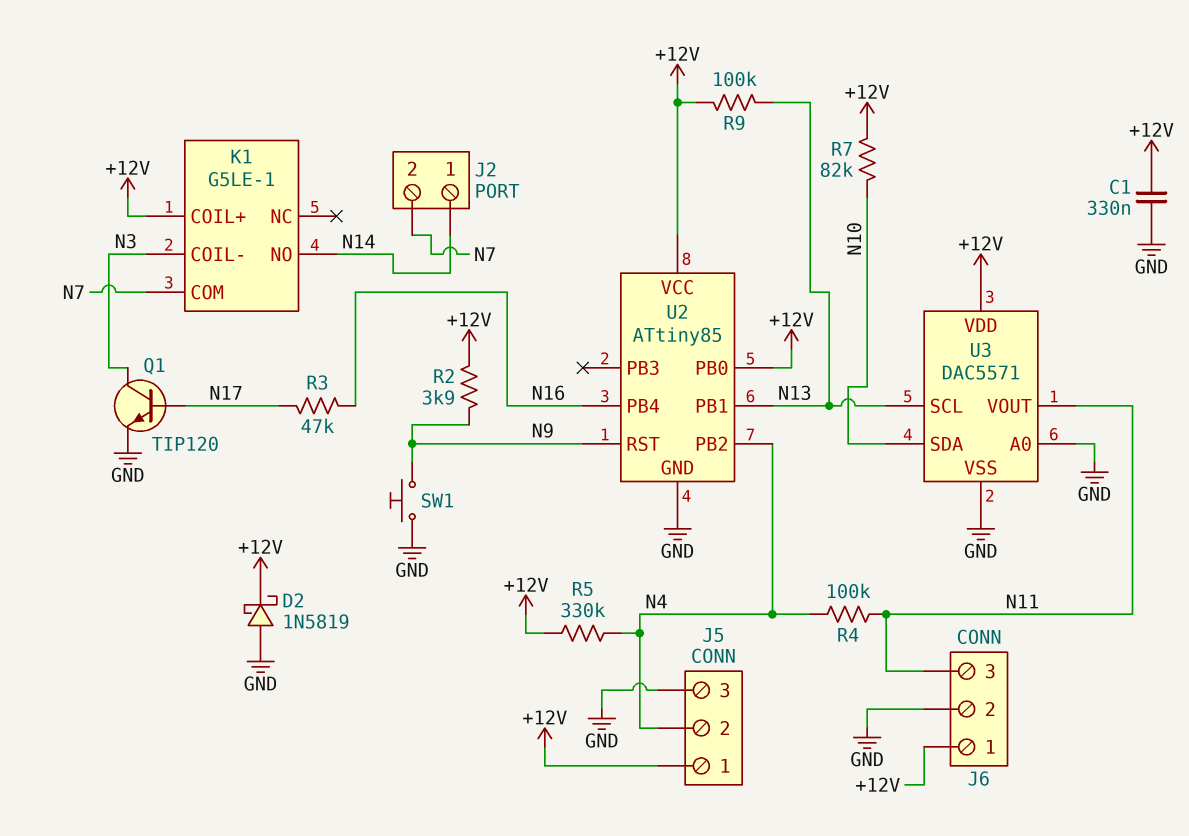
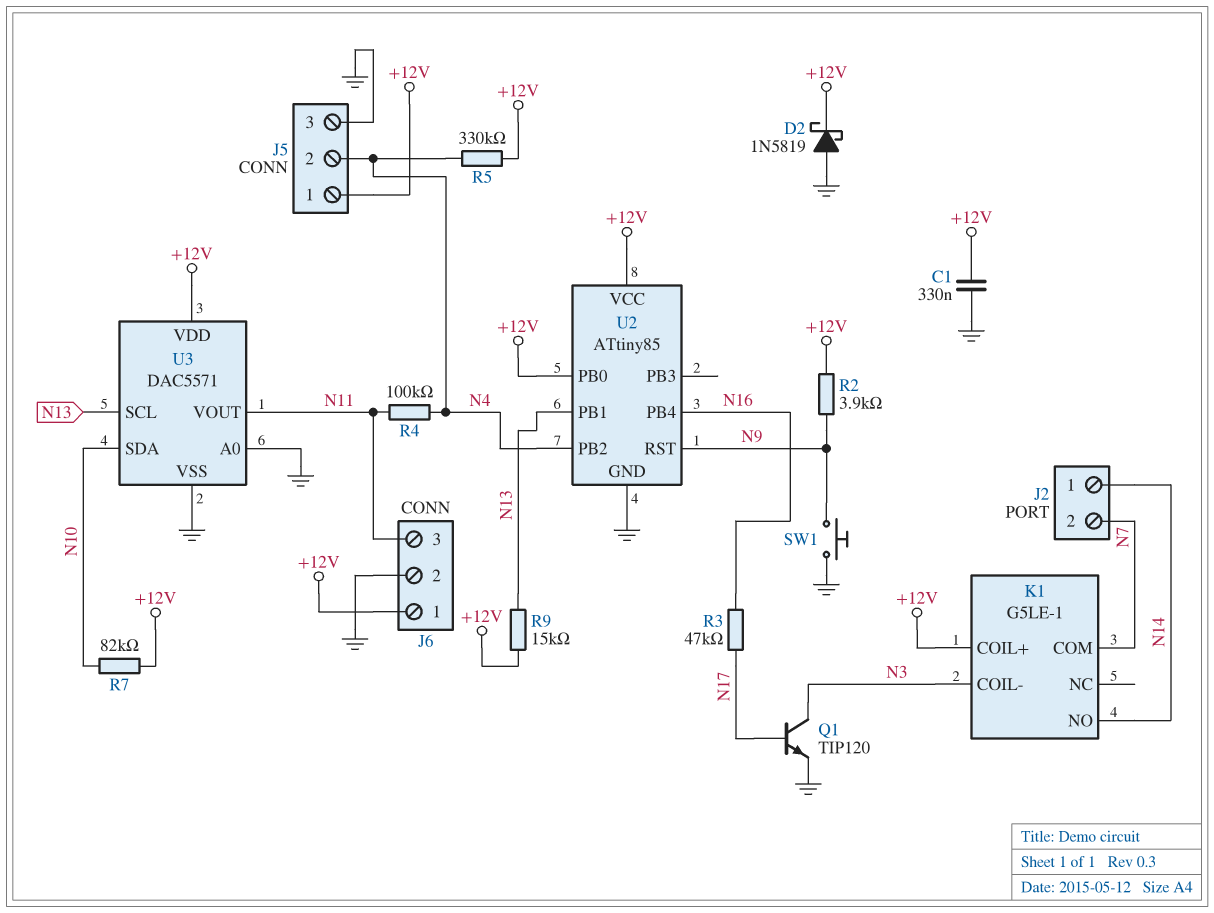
R9: 100k (+12V, N13) -> 15k (+12V, N13)

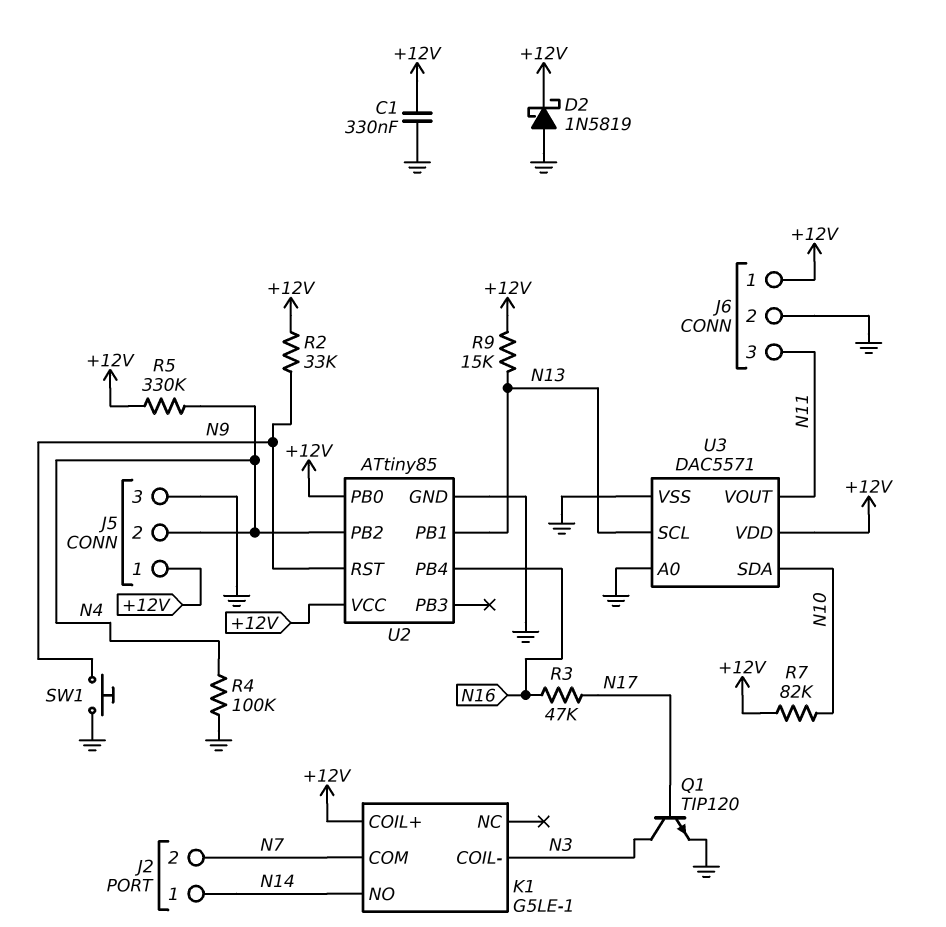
R2: 3.9k (+12V, N9) -> 33k (+12V, N9)
R4: 100k (N4, N11) -> 100k (GND, N4)

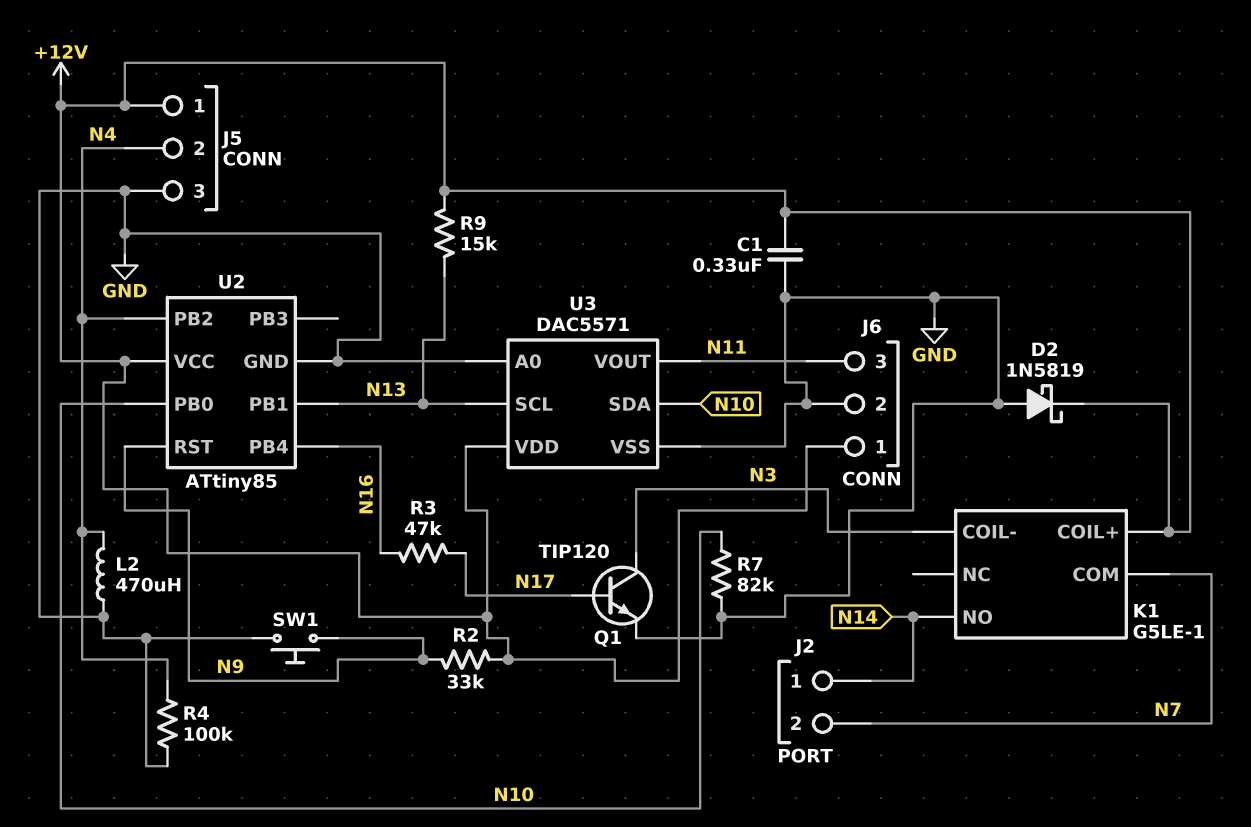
L2: none -> 470uH (GND, N4)
R5: 330k (+12V, N4) -> none
R7: 82k (+12V, N10) -> 82k (GND, N10)
U2 pin PB0: +12V -> N10

